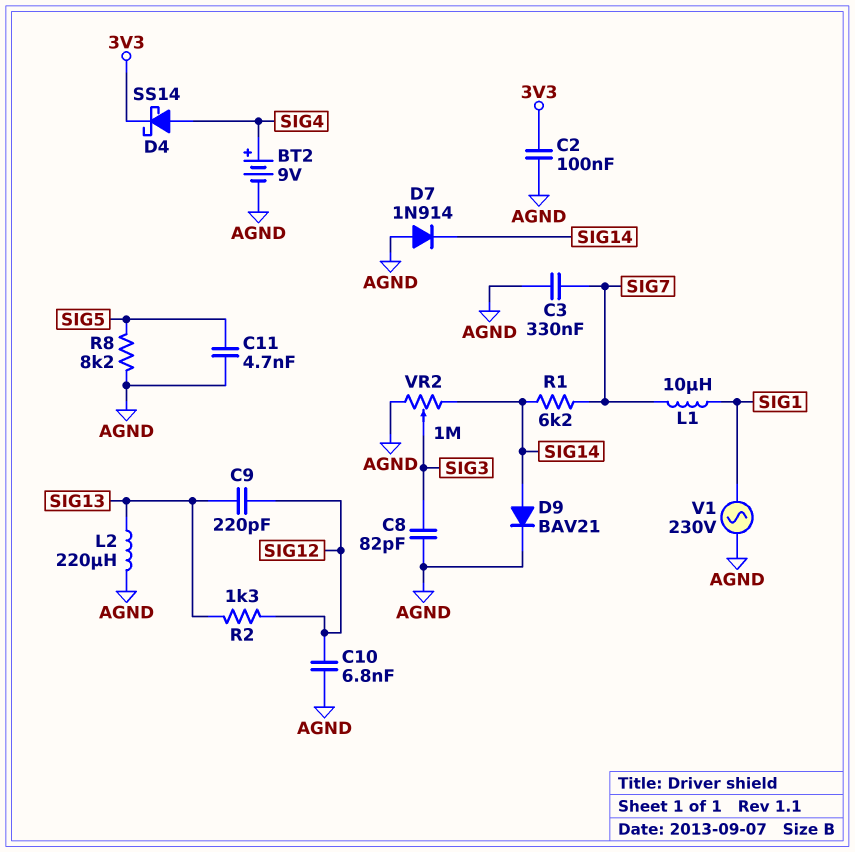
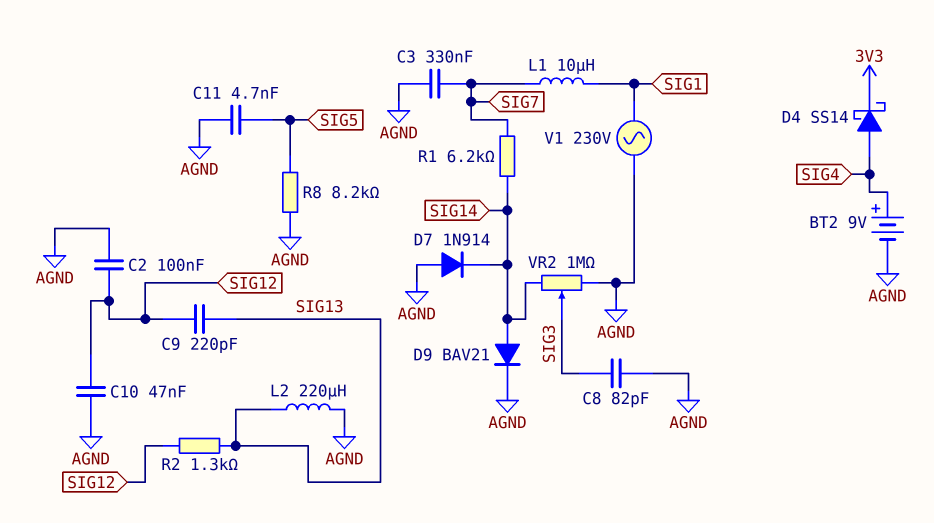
C2: 100nF (3V3, AGND) -> 100nF (AGND, SIG12)
C10: 6.8nF (AGND, SIG12) -> 47nF (AGND, SIG12)

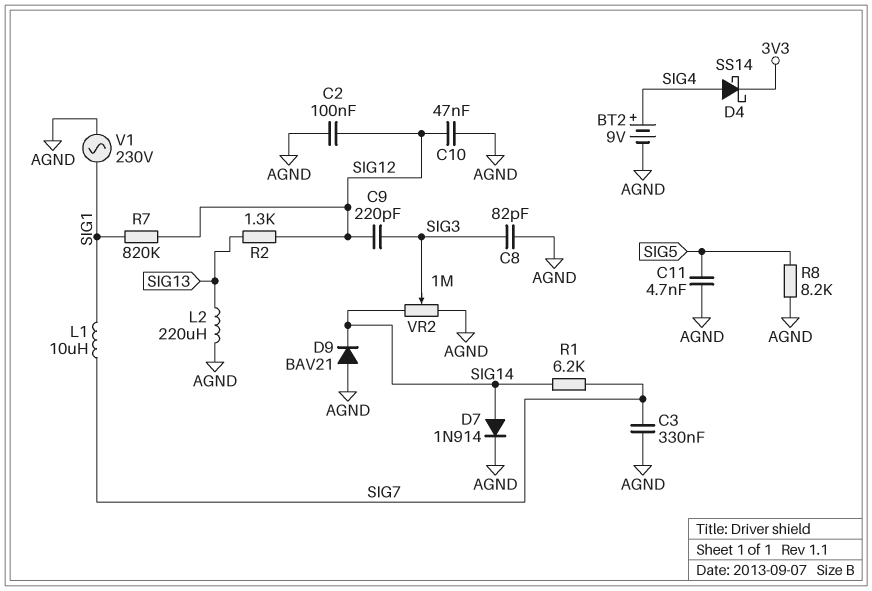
C9: 220pF (SIG12, SIG13) -> 220pF (SIG3, SIG12)
D7: diode 1N914 (A AGND, K SIG14) -> diode 1N914 (A SIG14, K AGND)
D9: diode BAV21 (A SIG14, K AGND) -> diode BAV21 (A AGND, K SIG14)
R7: none -> 820k (SIG1, SIG12)

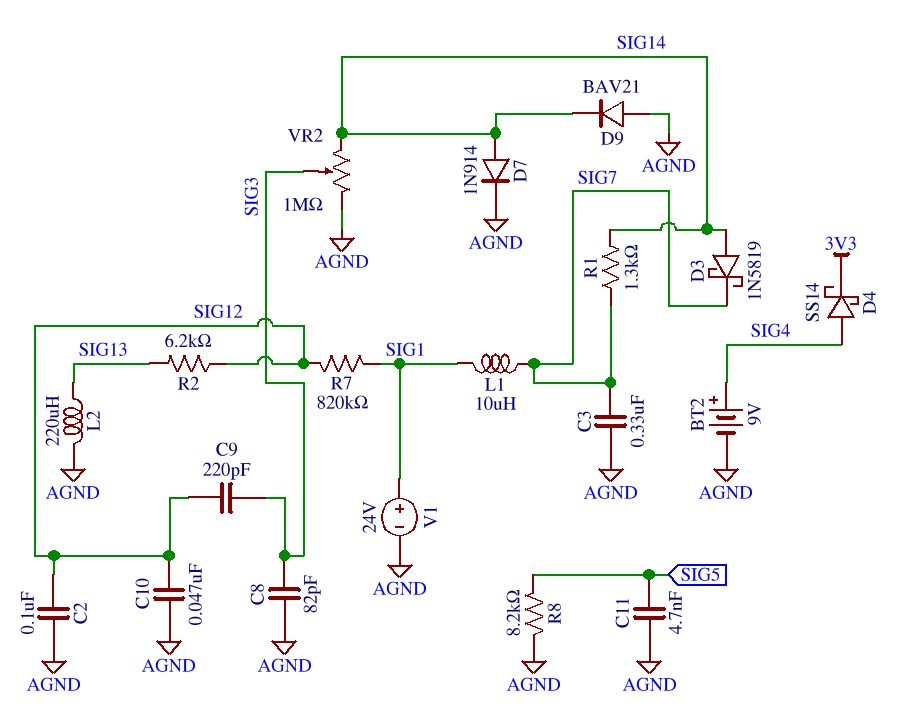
D3: none -> schottky 1N5819 (A SIG14, K SIG7)
R1: 6.2k (SIG7, SIG14) -> 1.3k (SIG7, SIG14)
R2: 1.3k (SIG12, SIG13) -> 6.2k (SIG12, SIG13)
V1: AC 230V (AGND, SIG1) -> 24V (plus SIG1, minus AGND)

